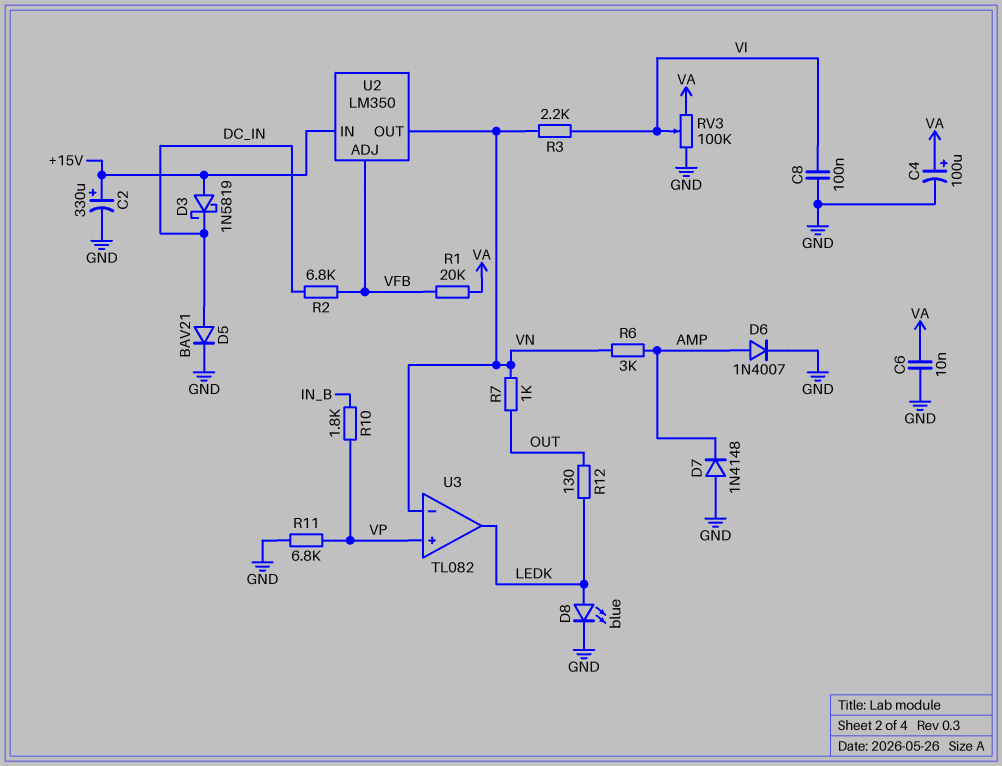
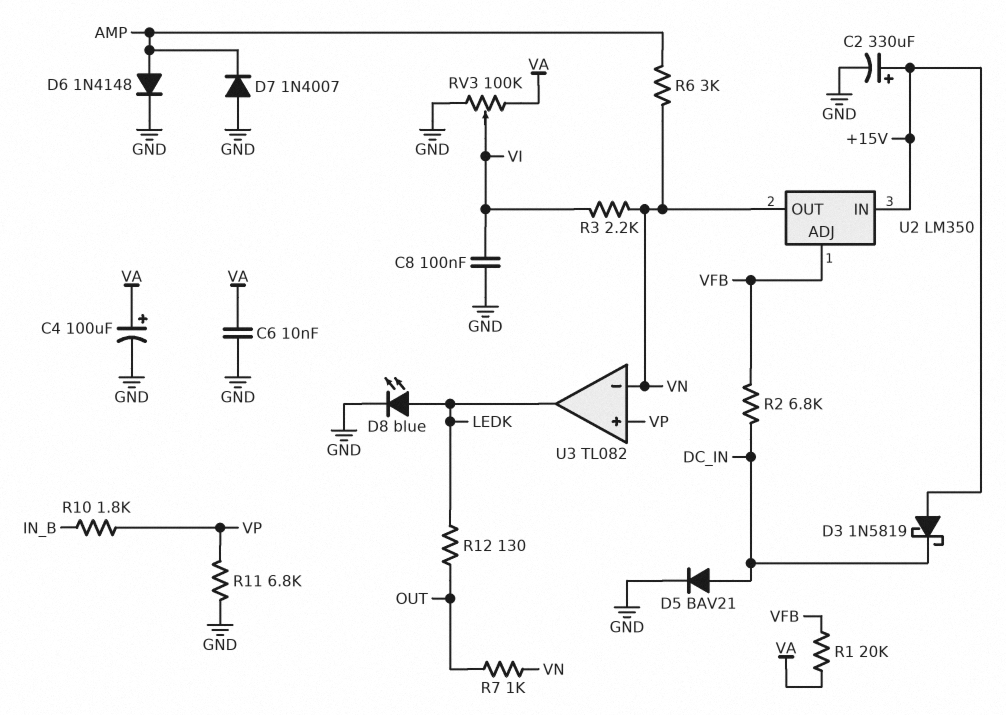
D6: diode 1N4007 (A AMP, K GND) -> diode 1N4148 (A AMP, K GND)
D7: diode 1N4148 (A GND, K AMP) -> diode 1N4007 (A GND, K AMP)

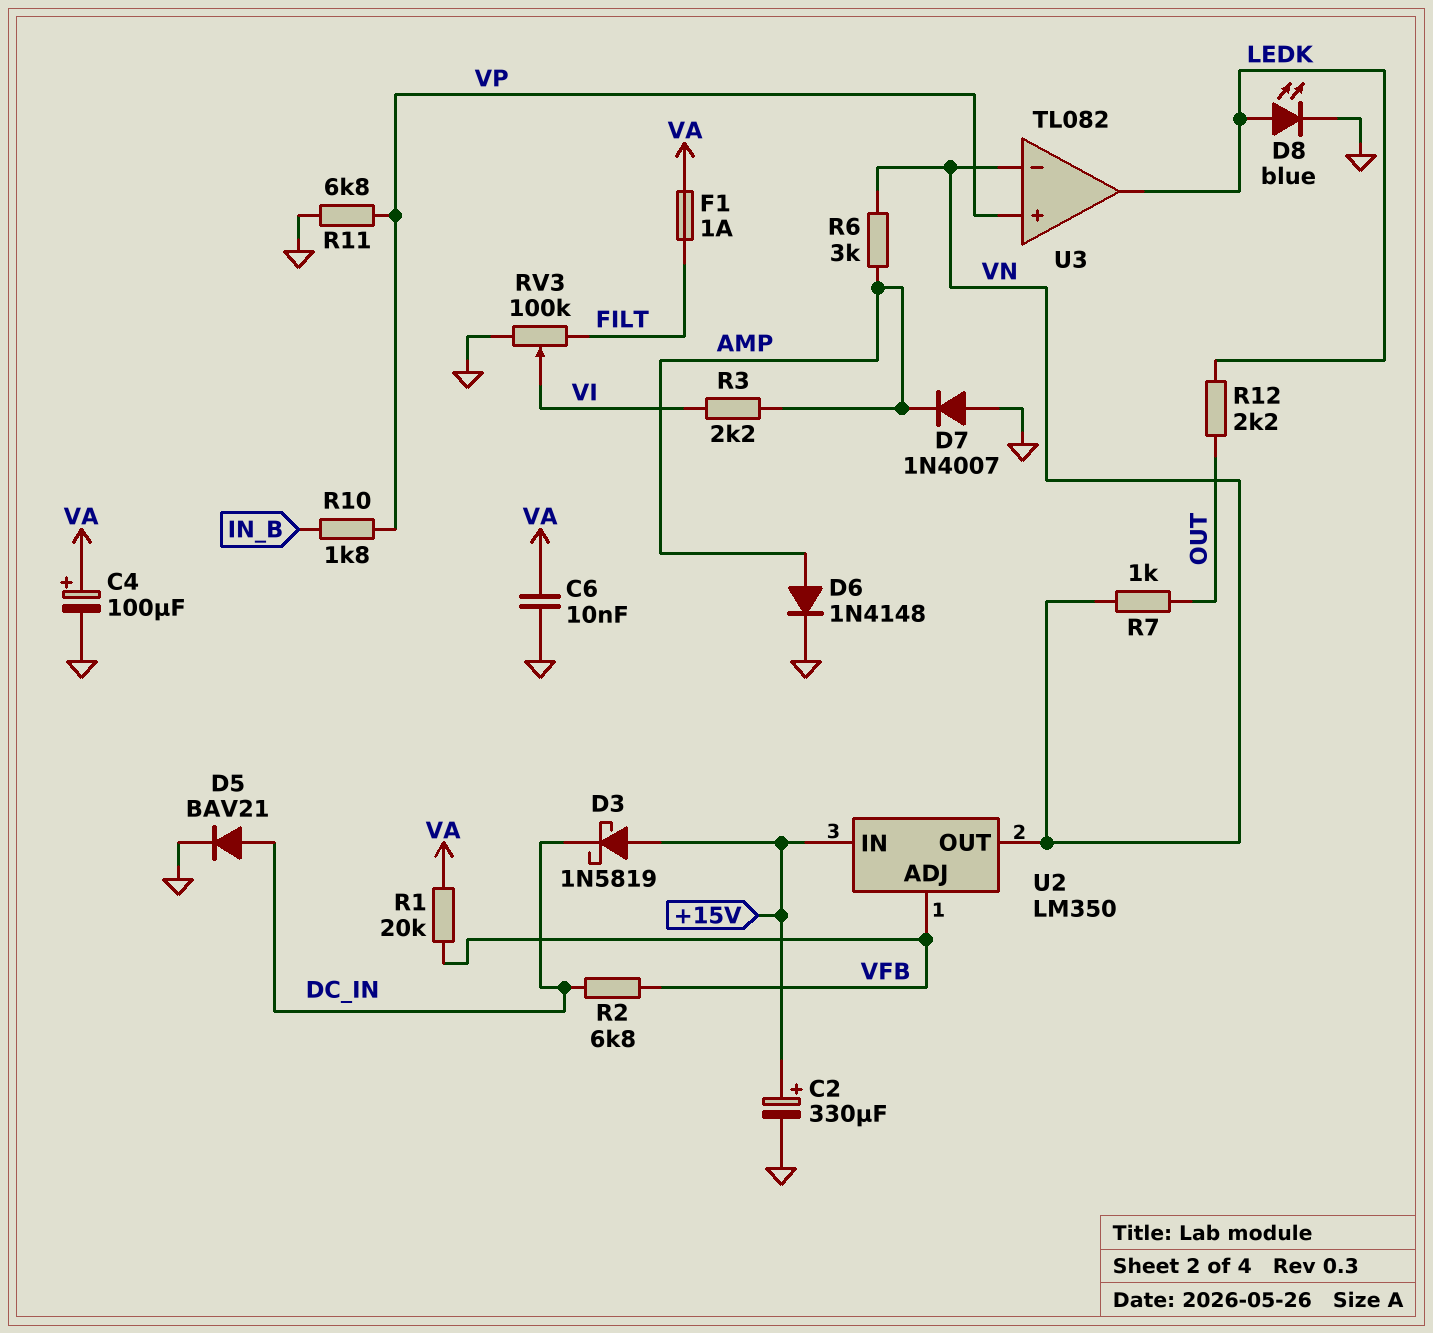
C8: 100nF (GND, VI) -> none
F1: none -> 1A (FILT, VA)
R3: 2.2k (VI, VN) -> 2.2k (AMP, VI)
R12: 130 (LEDK, OUT) -> 2.2k (LEDK, OUT)
RV3: 100k (GND, VA, wiper VI) -> 100k (FILT, GND, wiper VI)

